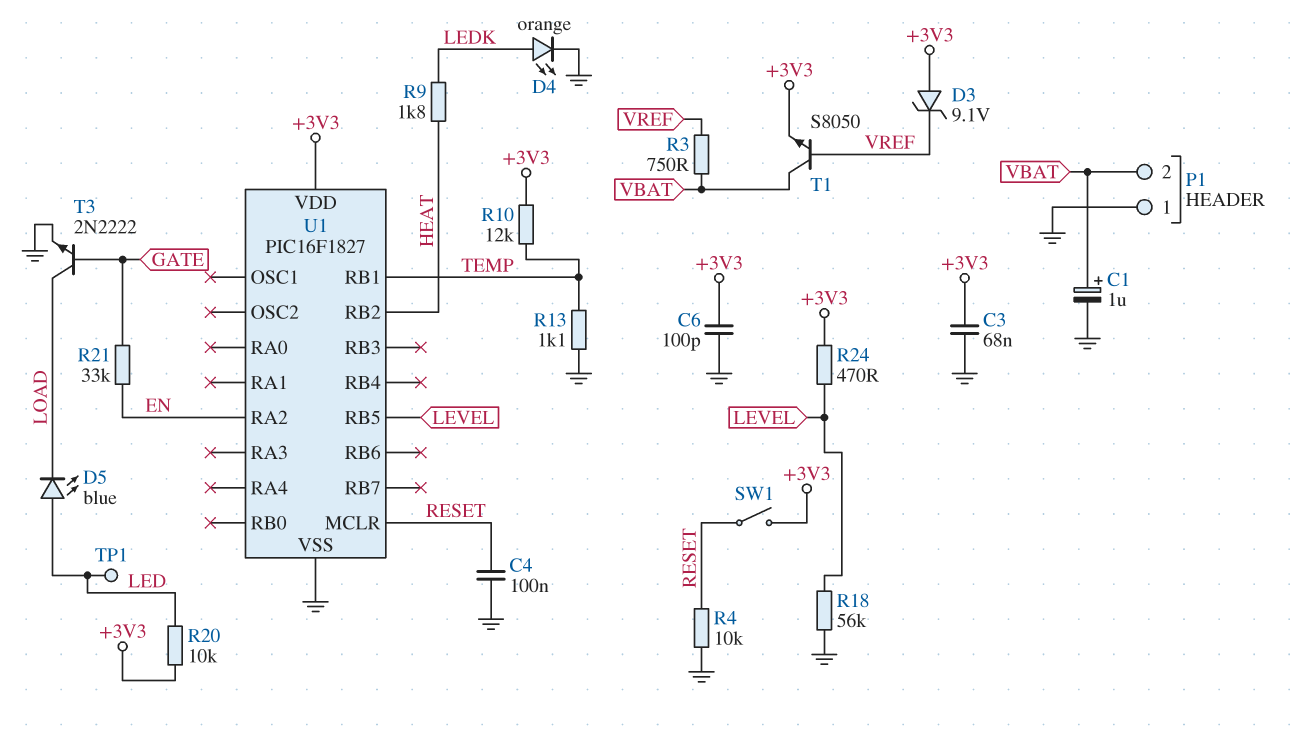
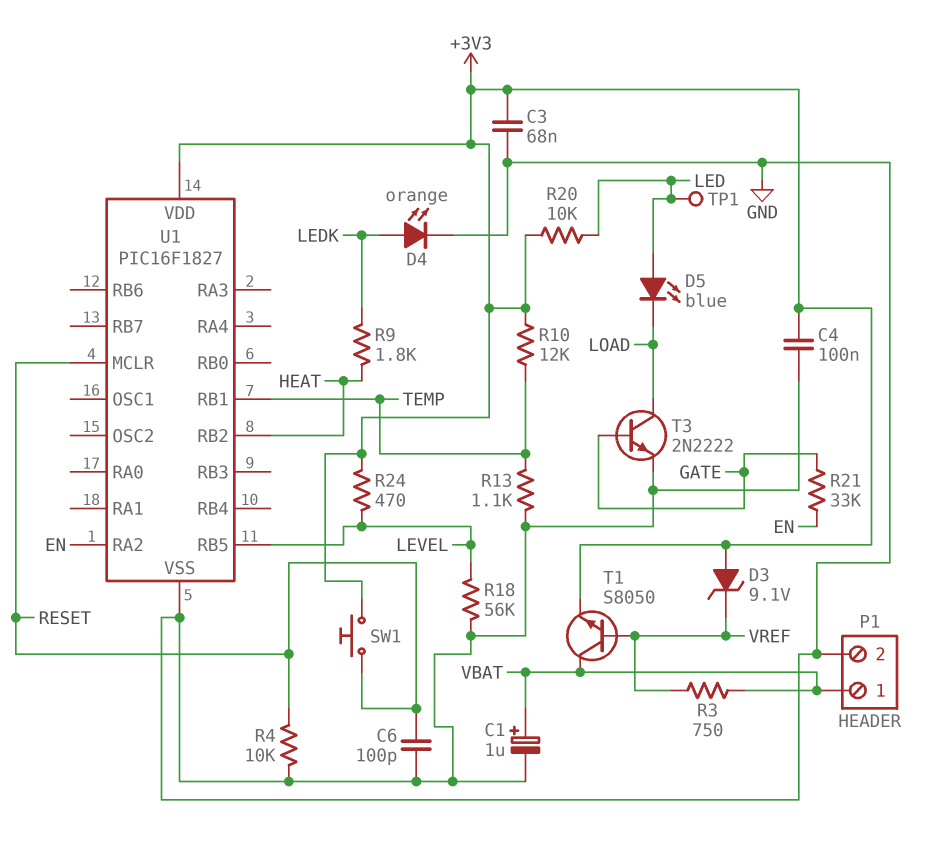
C4: 100nF (GND, RESET) -> 100nF (+3V3, GND)
C6: 100pF (+3V3, GND) -> 100pF (GND, RESET)
P1 pin 1: GND -> VBAT
P1 pin 2: VBAT -> GND
SW1: switch (+3V3, RESET) -> button (+3V3, RESET)

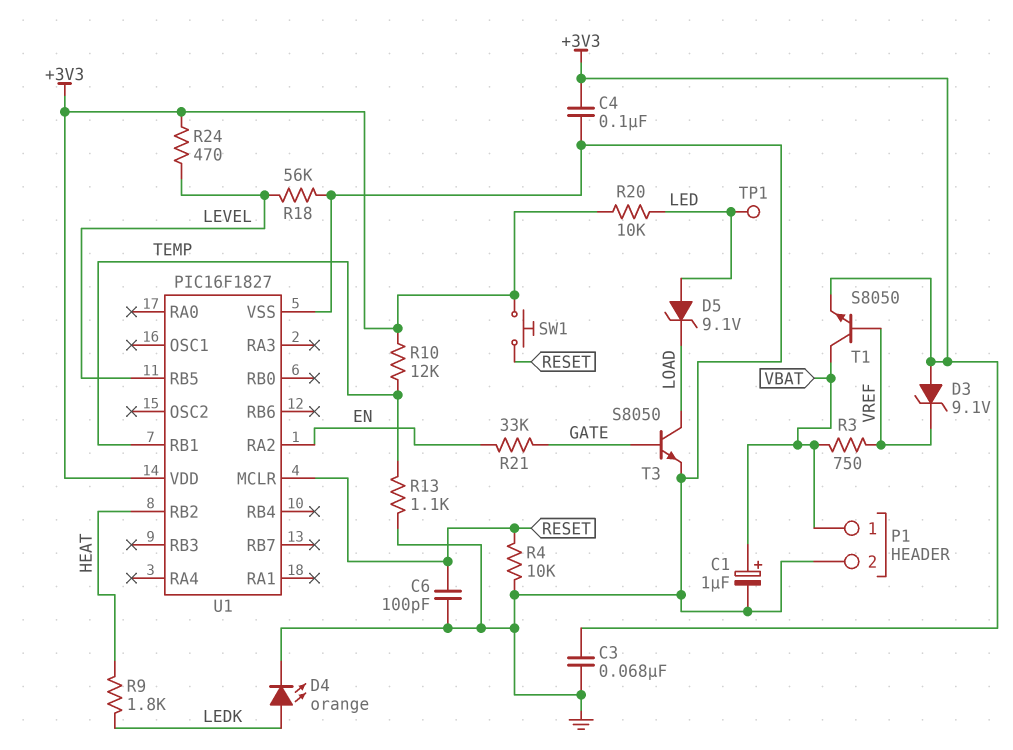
D5: LED blue (A LED, K LOAD) -> zener 9.1V (A LED, K LOAD)
T3: NPN 2N2222 (B GATE, C LOAD, E GND) -> NPN S8050 (B GATE, C LOAD, E GND)

